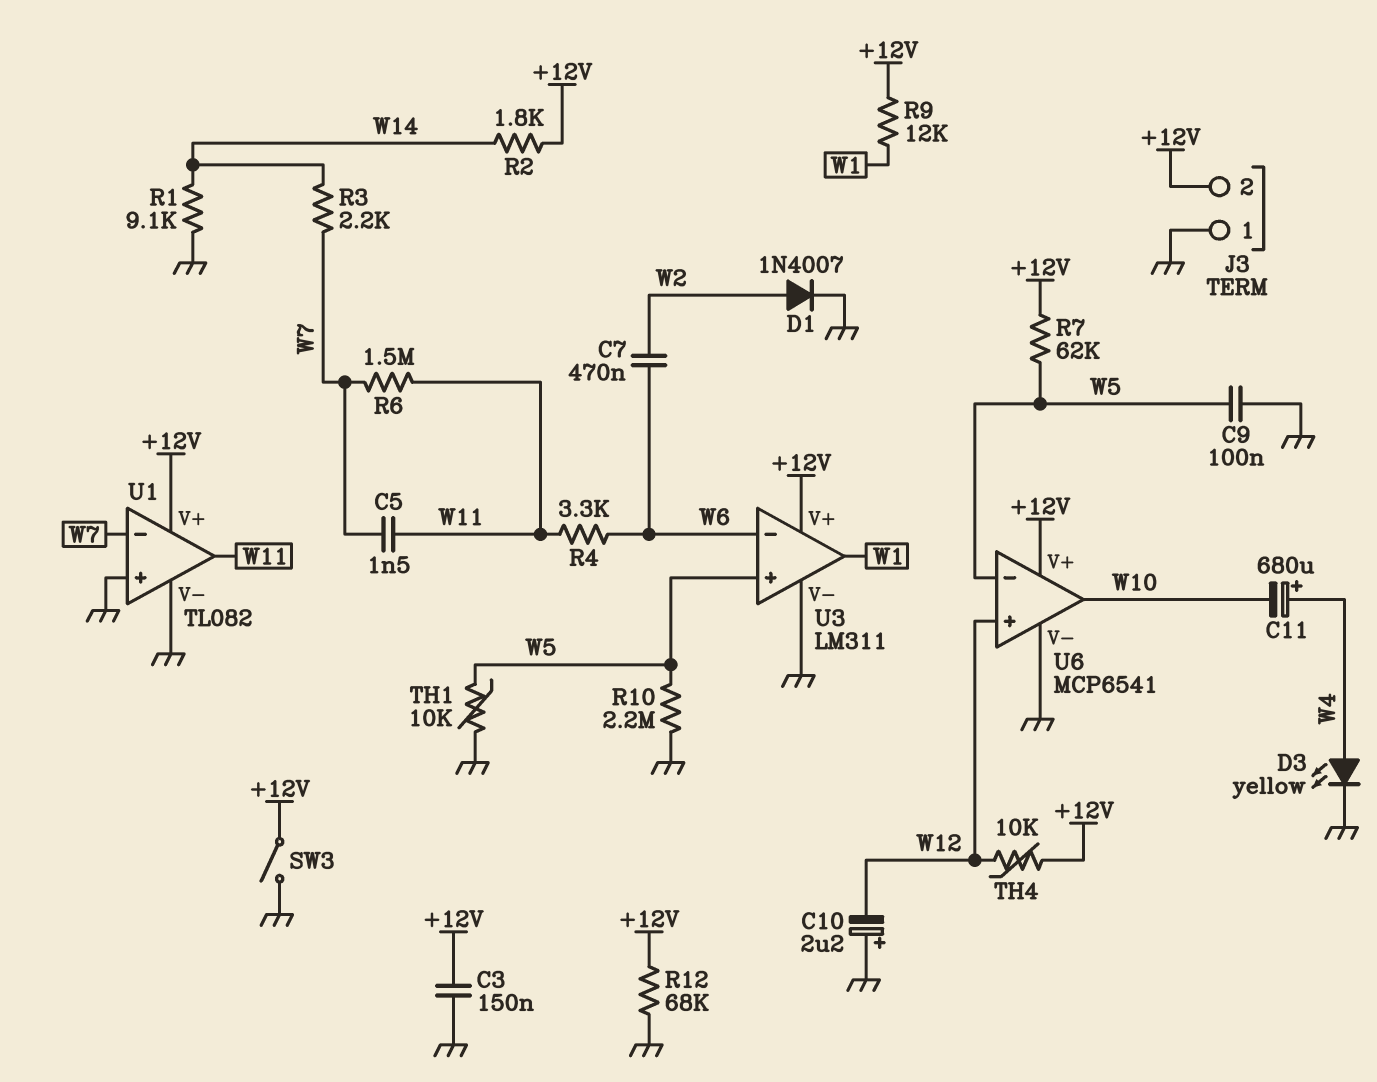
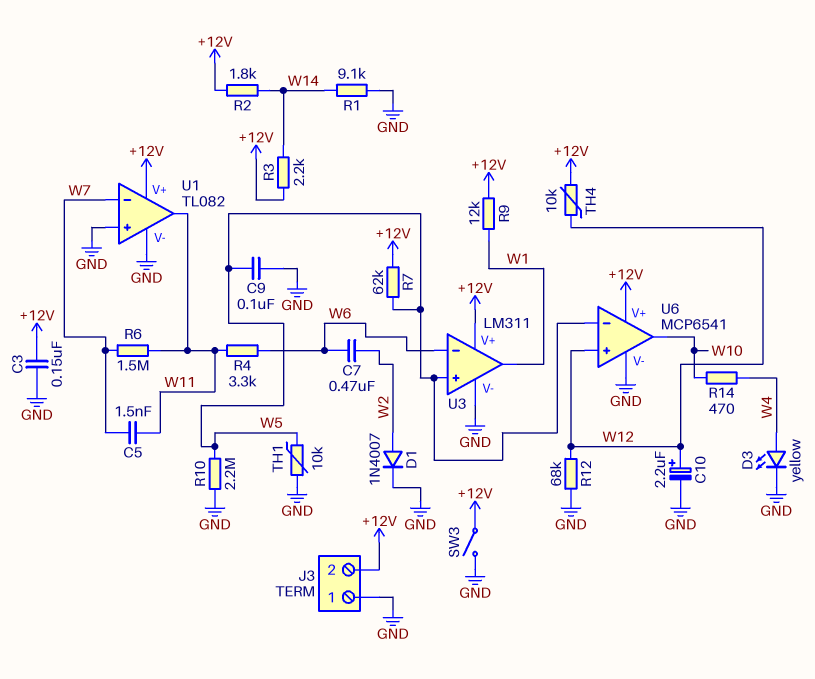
C10: 2.2uF (plus GND, minus W12) -> 2.2uF (plus W12, minus GND)
C11: 680uF (plus W4, minus W10) -> none
R3: 2.2k (W7, W14) -> 2.2k (+12V, W14)
R12: 68k (+12V, GND) -> 68k (GND, W12)
R14: none -> 470 (W4, W10)

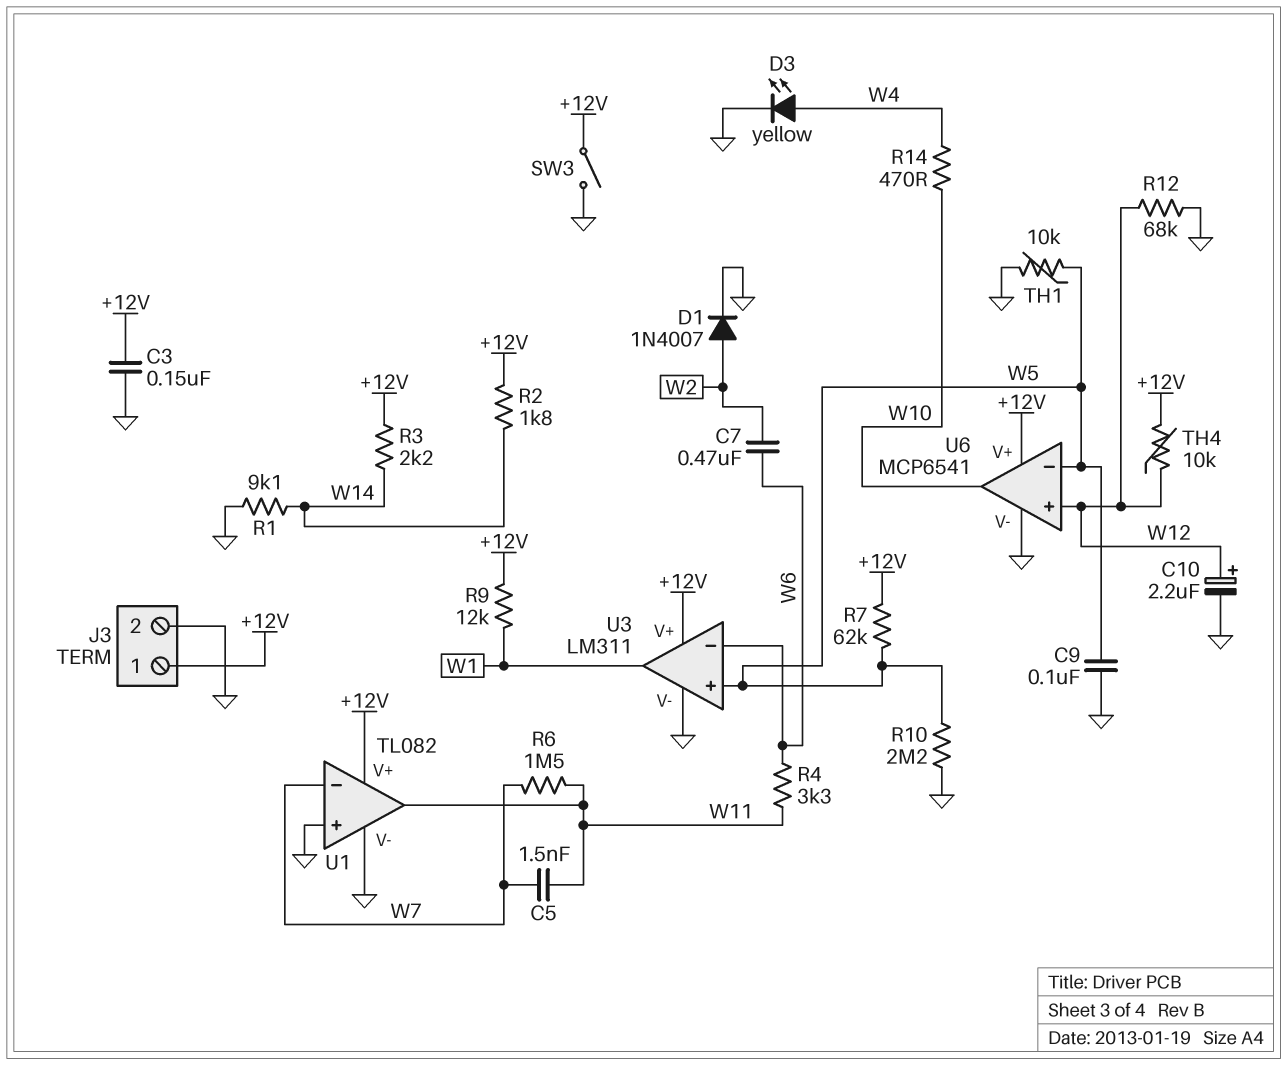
J3 pin 1: GND -> +12V
J3 pin 2: +12V -> GND

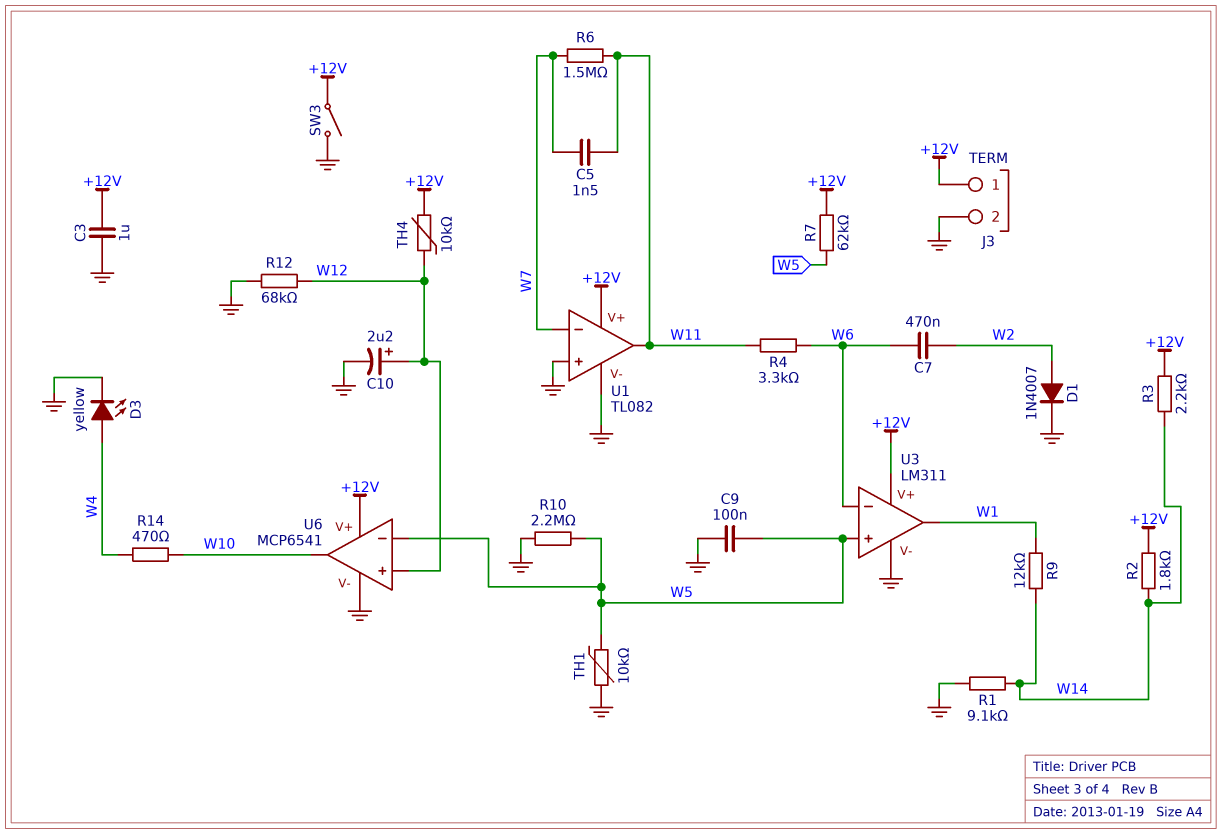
C3: 150nF (+12V, GND) -> 1uF (+12V, GND)
R9: 12k (+12V, W1) -> 12k (W1, W14)

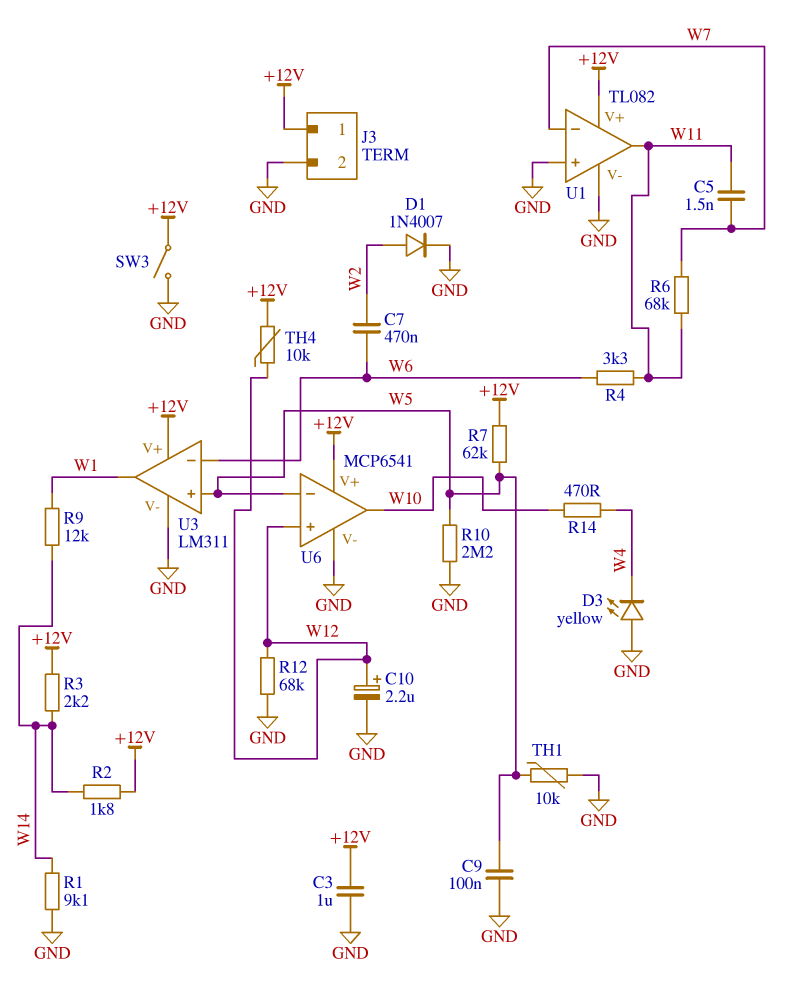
D3: LED yellow (A W4, K GND) -> LED yellow (A GND, K W4)
R6: 1.5M (W7, W11) -> 68k (W7, W11)

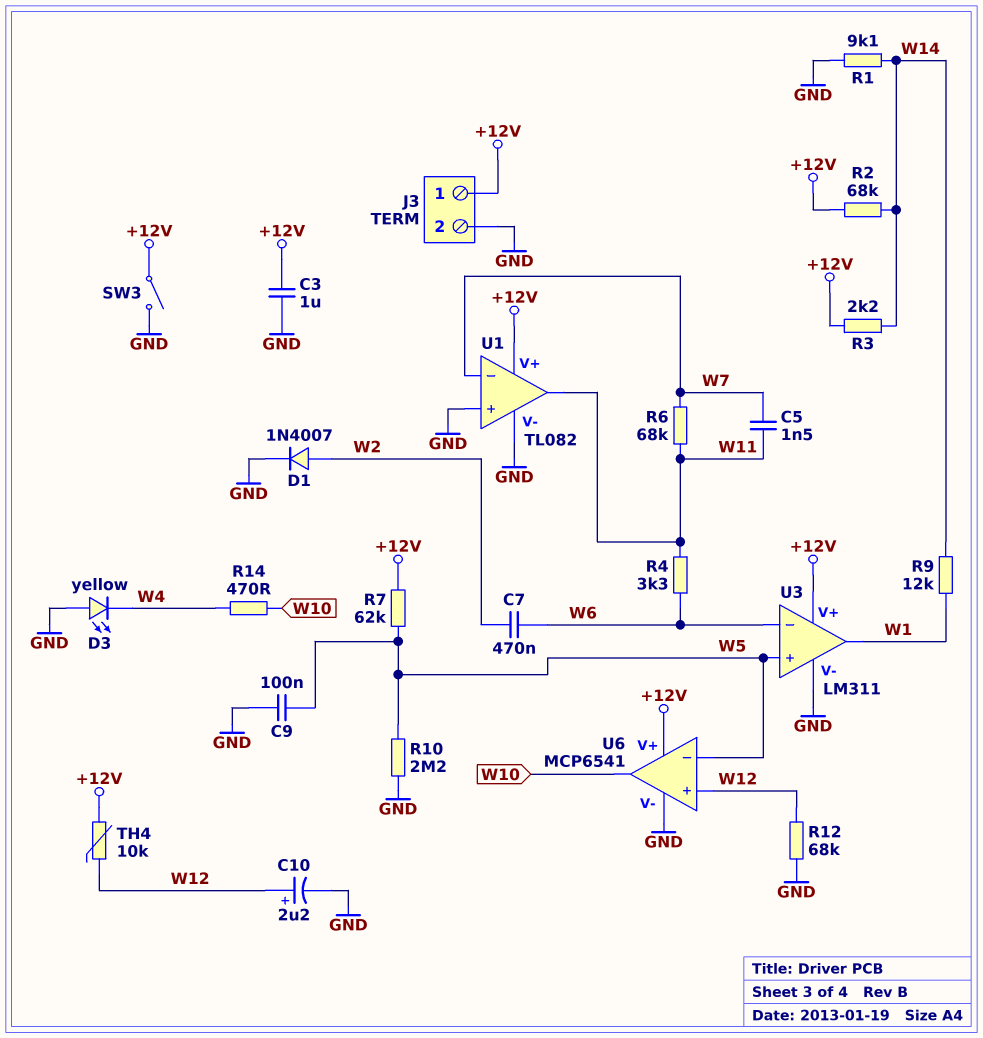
R2: 1.8k (+12V, W14) -> 68k (+12V, W14)
TH1: 10k (GND, W5) -> none

